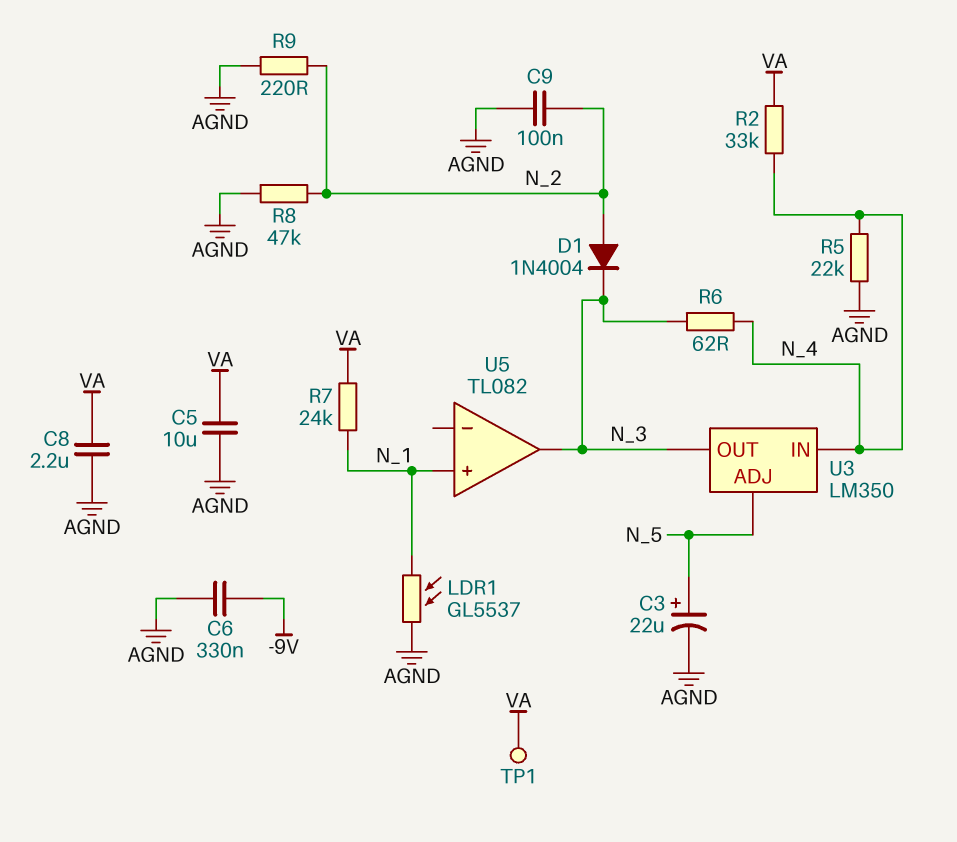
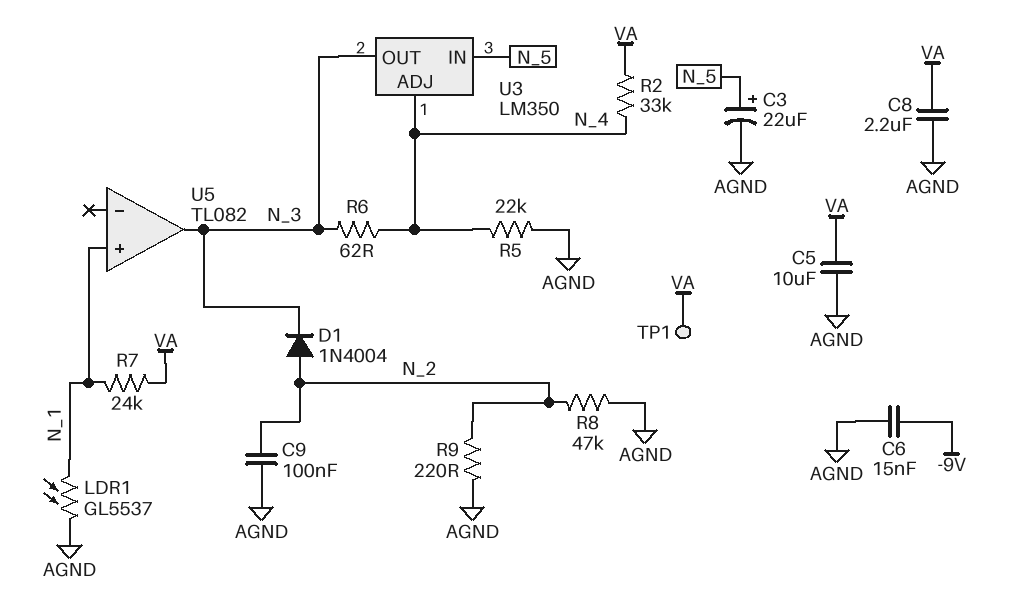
C6: 330nF (-9V, AGND) -> 15nF (-9V, AGND)
U3 pin ADJ: N_5 -> N_4
U3 pin IN: N_4 -> N_5

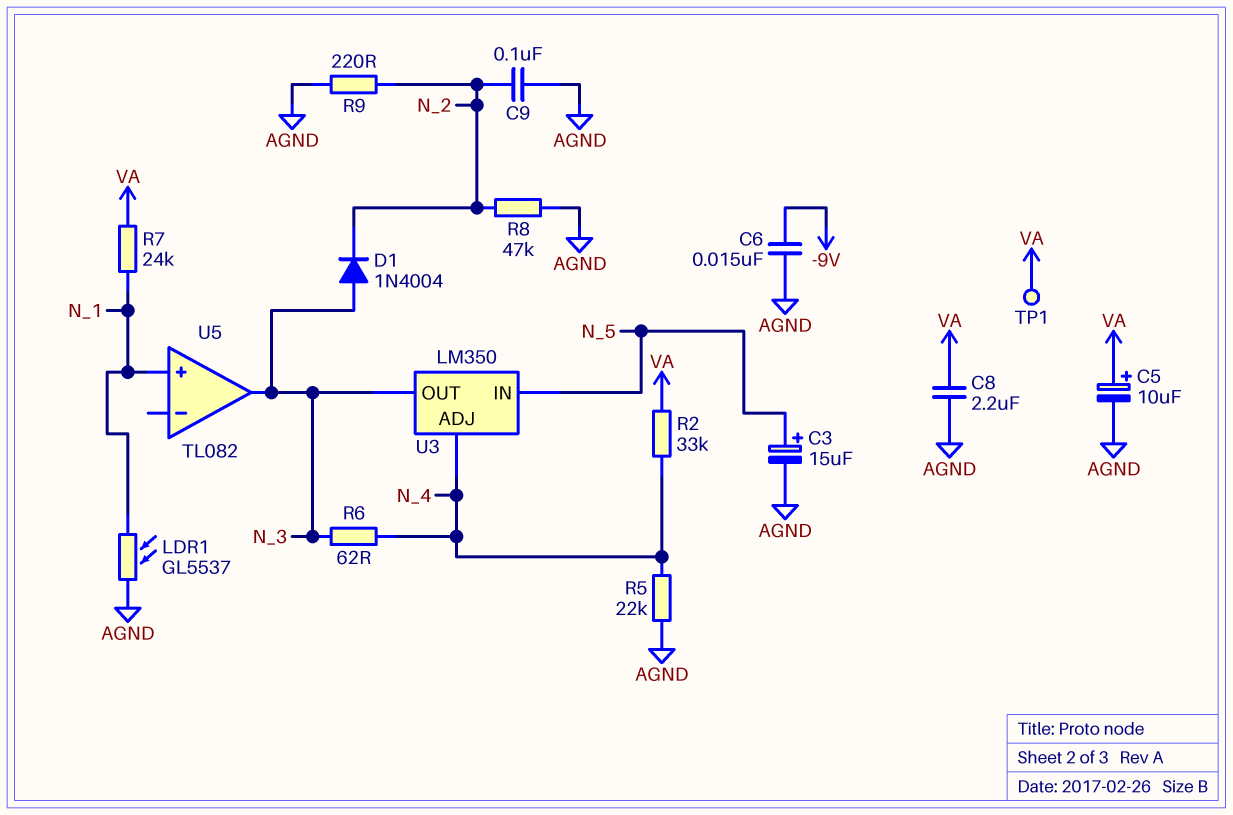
C3: 22uF (plus N_5, minus AGND) -> 15uF (plus N_5, minus AGND)
C5: 10uF (AGND, VA) -> 10uF (plus VA, minus AGND)
D1: diode 1N4004 (A N_2, K N_3) -> diode 1N4004 (A N_3, K N_2)

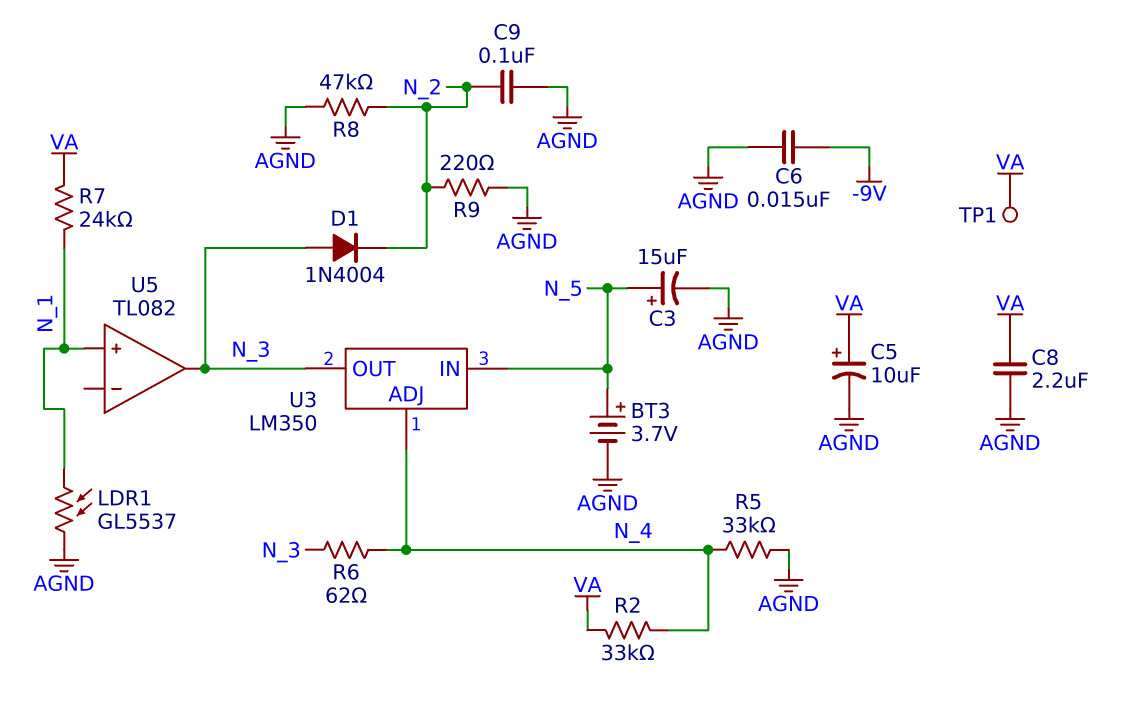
BT3: none -> 3.7V (plus N_5, minus AGND)
R5: 22k (AGND, N_4) -> 33k (AGND, N_4)

